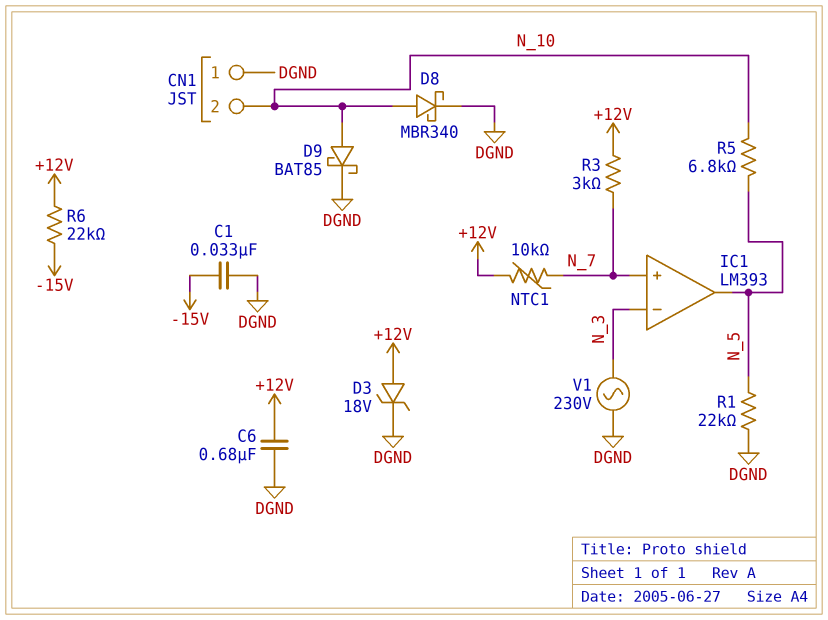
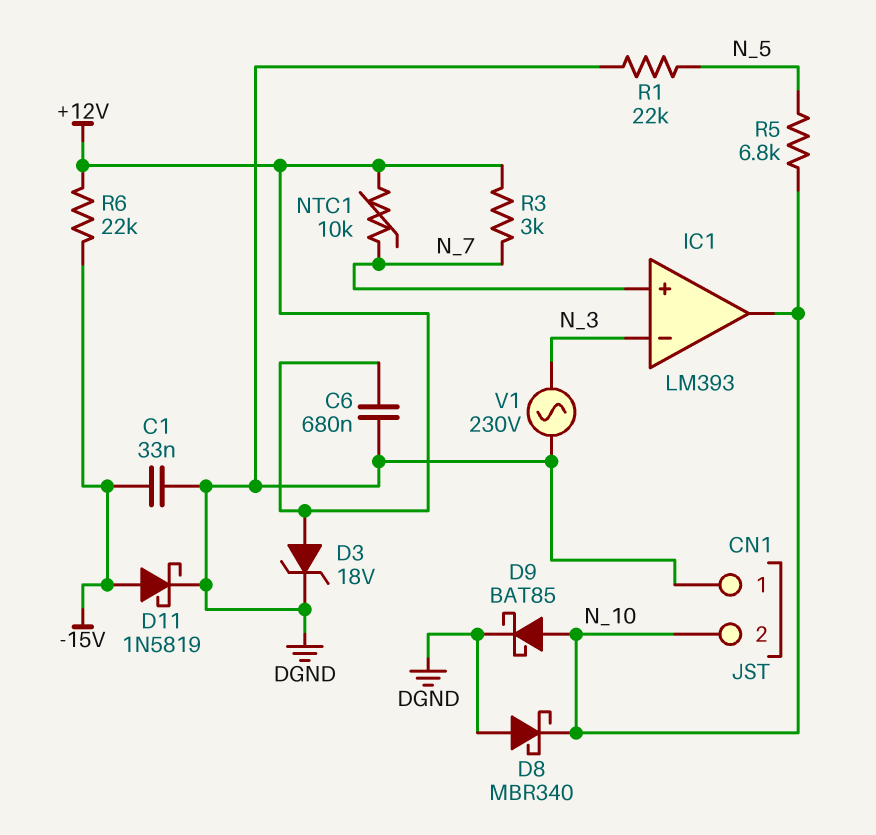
D8: schottky MBR340 (A N_10, K DGND) -> schottky MBR340 (A DGND, K N_10)
D11: none -> schottky 1N5819 (A -15V, K DGND)
IC1 pin out: N_5 -> N_10

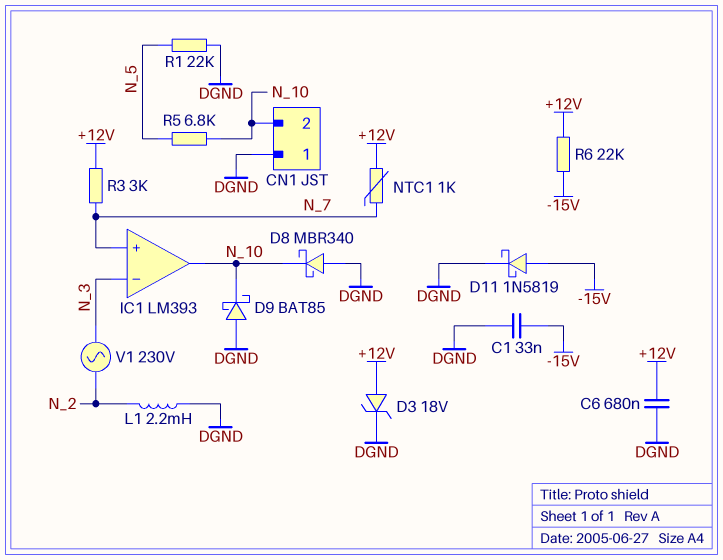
D9: schottky BAT85 (A N_10, K DGND) -> schottky BAT85 (A DGND, K N_10)
L1: none -> 2.2mH (DGND, N_2)
NTC1: 10k (+12V, N_7) -> 1k (+12V, N_7)
V1: AC 230V (DGND, N_3) -> AC 230V (N_2, N_3)

